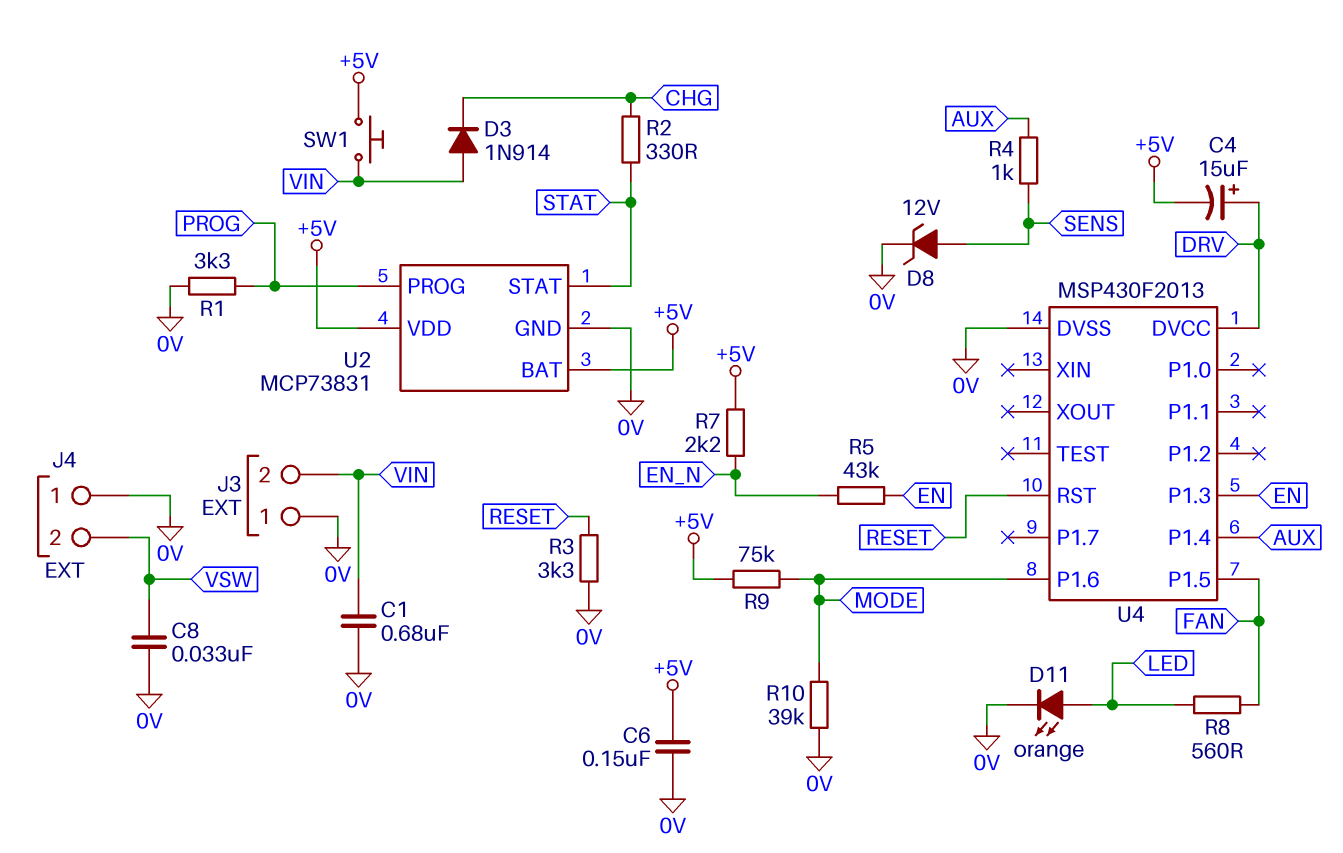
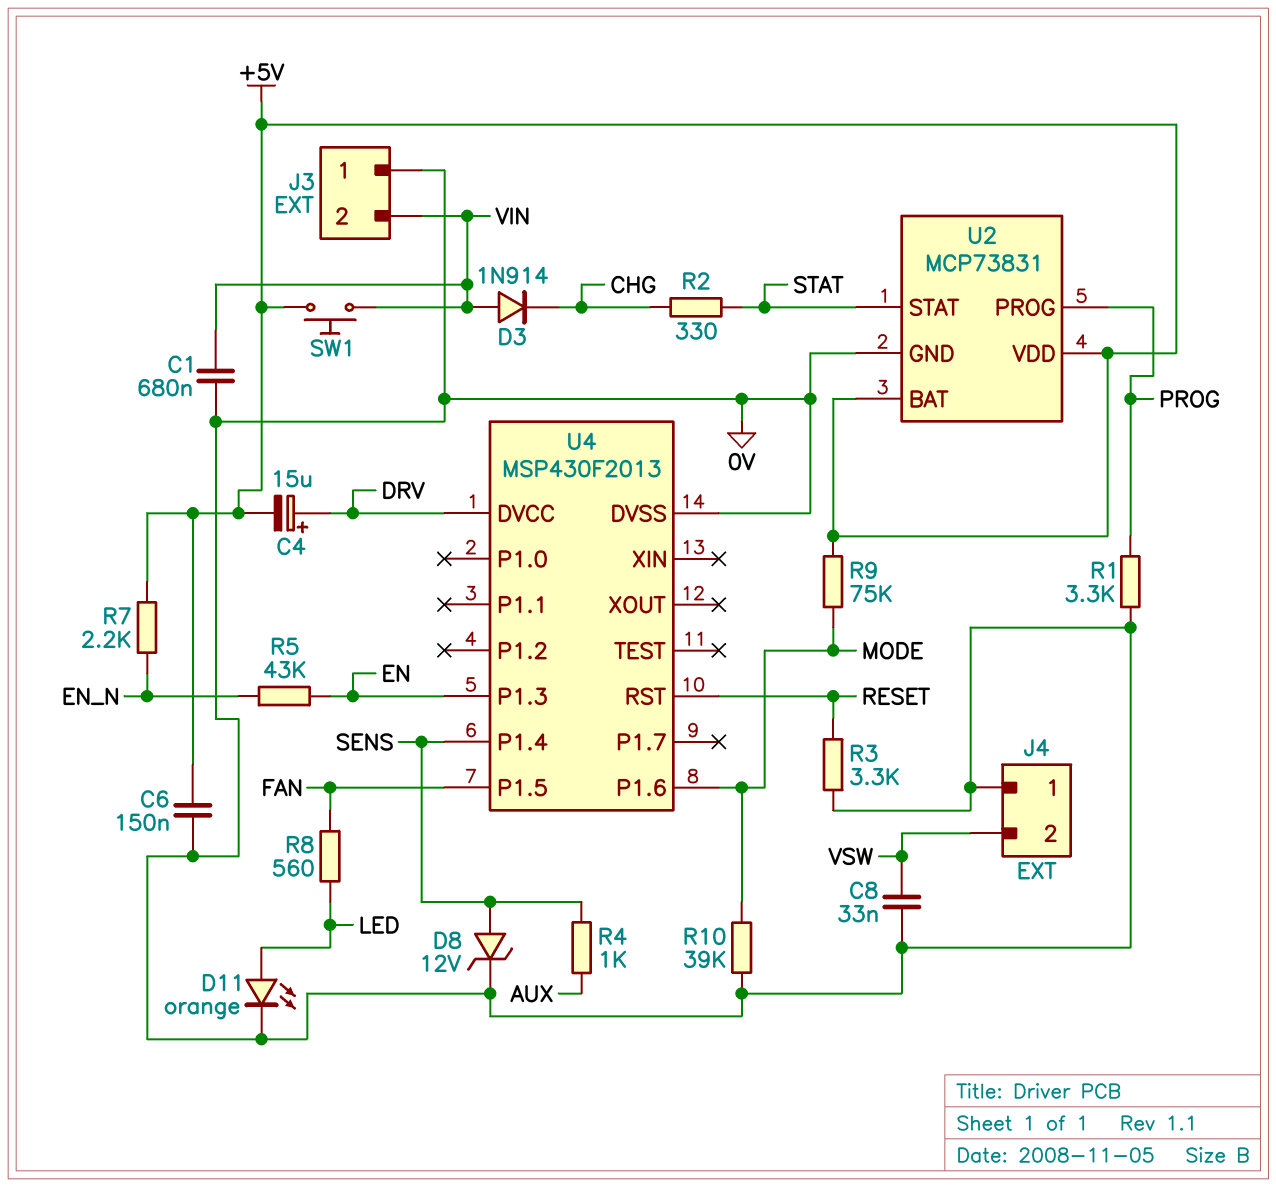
U4 pin P1.4: AUX -> SENS

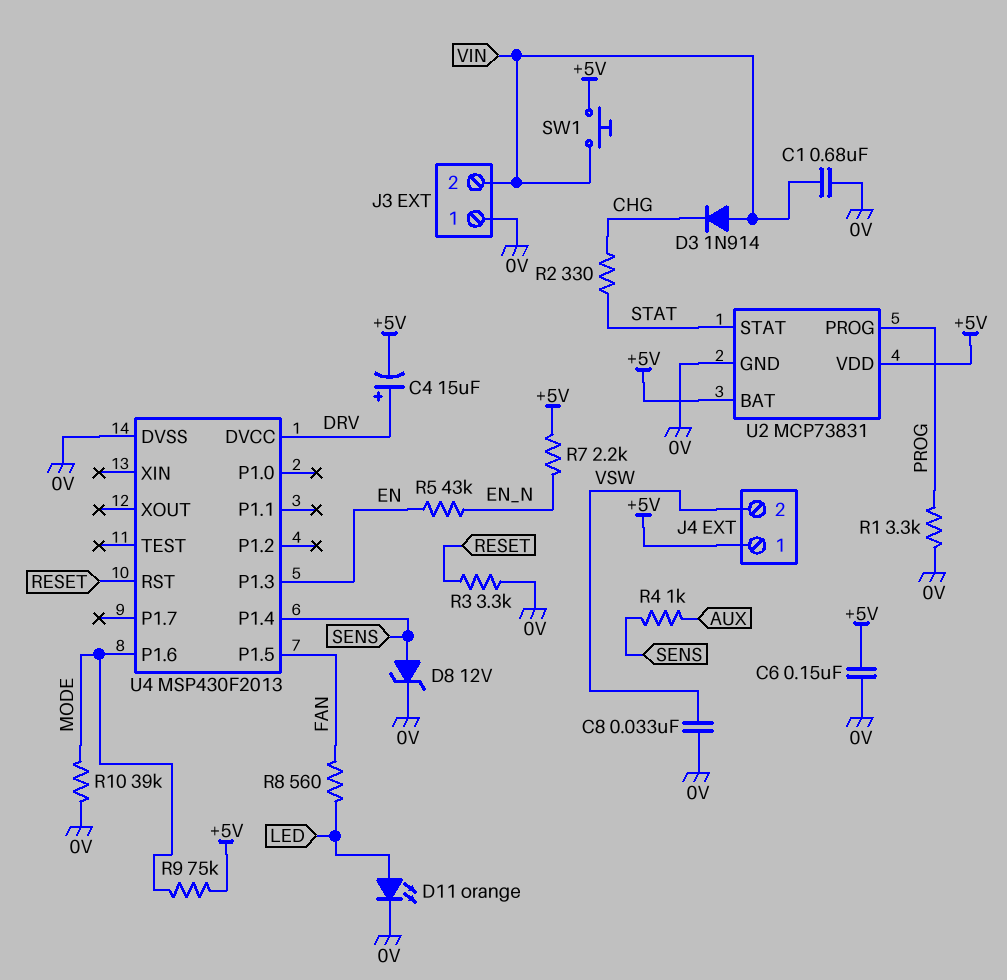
J4 pin 1: 0V -> +5V

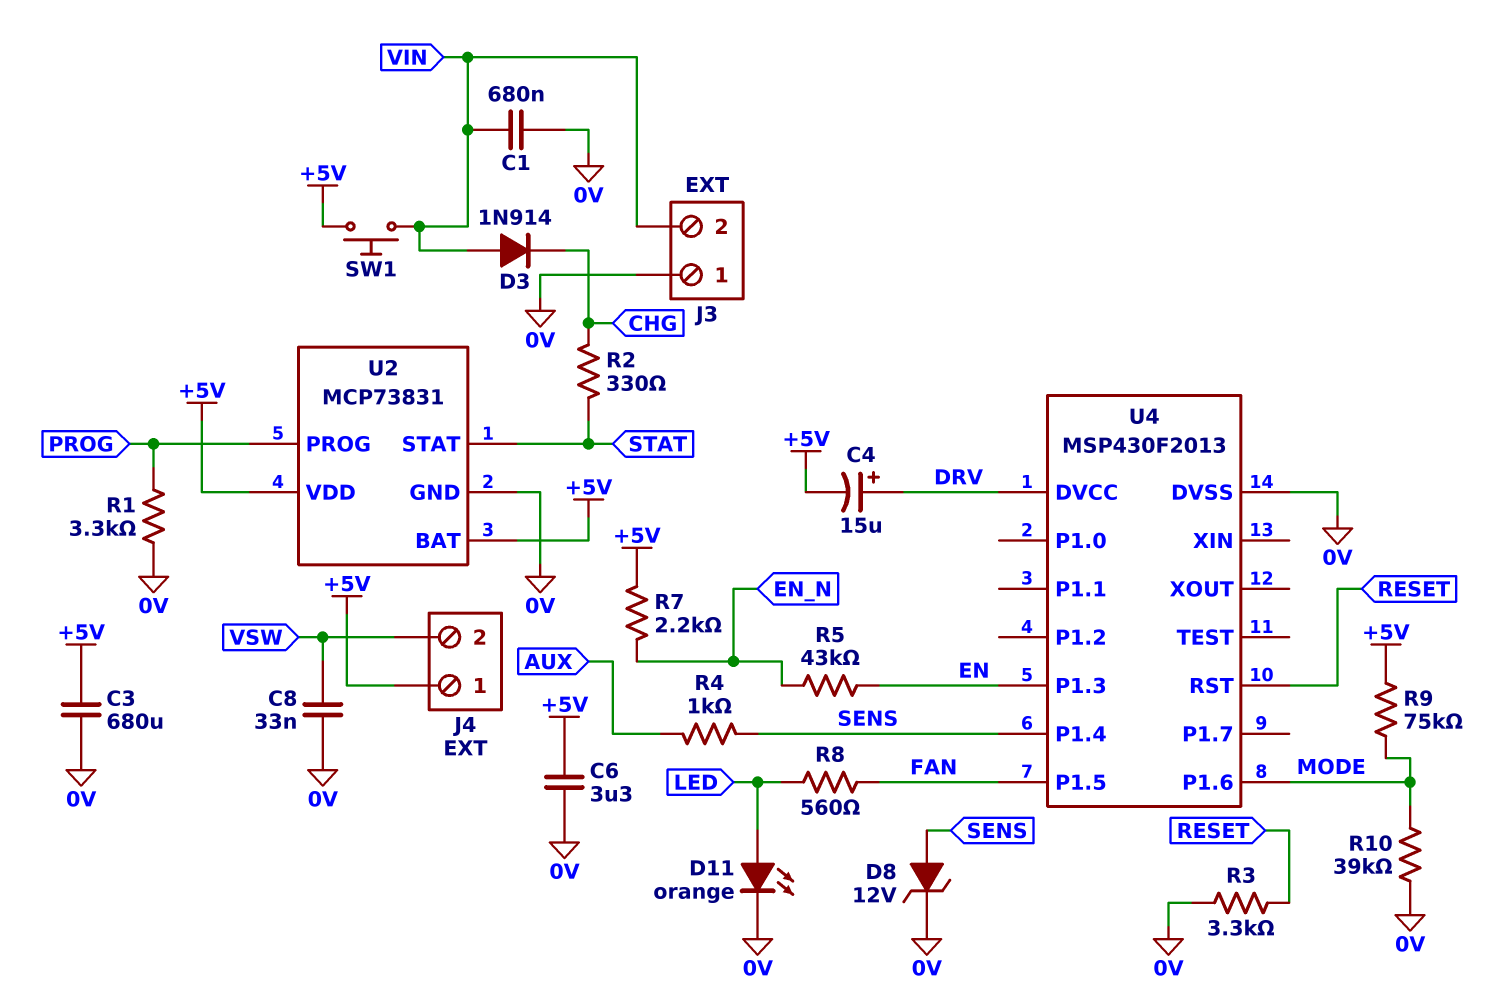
C3: none -> 680uF (+5V, 0V)
C6: 150nF (+5V, 0V) -> 3.3uF (+5V, 0V)

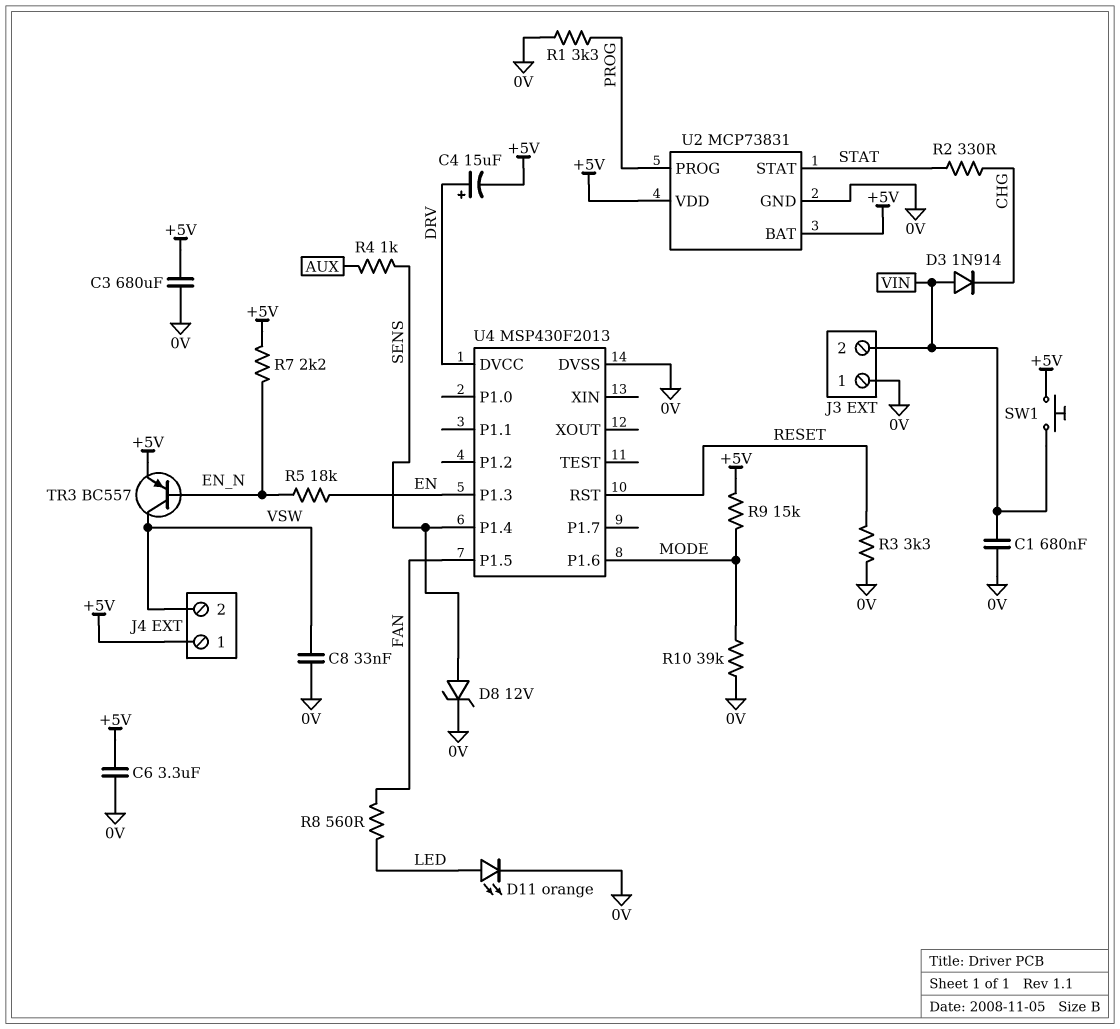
R5: 43k (EN, EN_N) -> 18k (EN, EN_N)
R9: 75k (+5V, MODE) -> 15k (+5V, MODE)
TR3: none -> PNP BC557 (B EN_N, C VSW, E +5V)

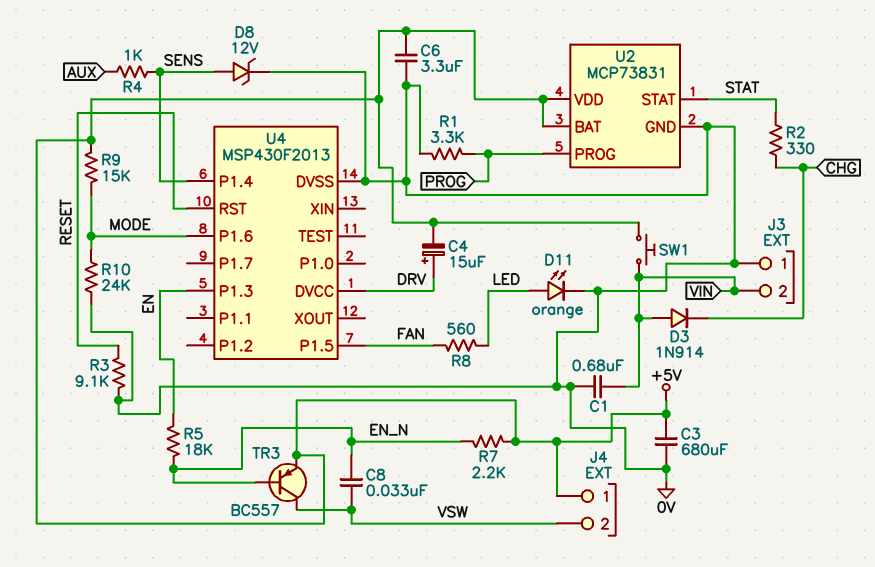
C8: 33nF (0V, VSW) -> 33nF (EN_N, VSW)
R3: 3.3k (0V, RESET) -> 9.1k (0V, RESET)
R10: 39k (0V, MODE) -> 24k (0V, MODE)

